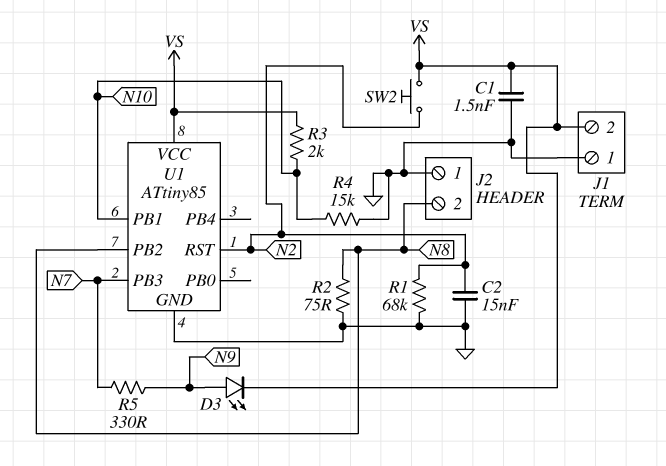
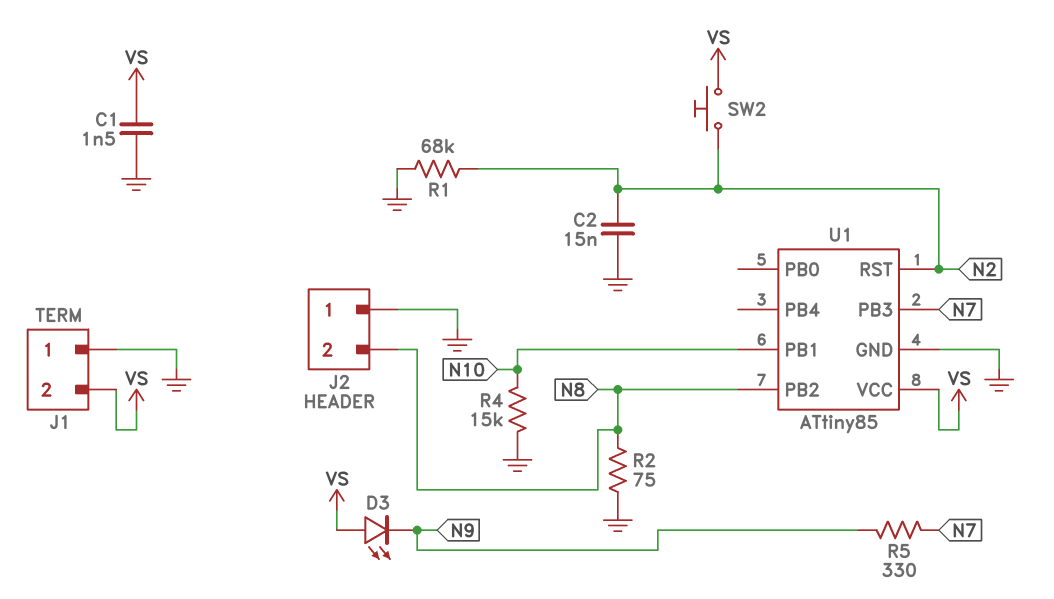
D3: LED (A N9, K VS) -> LED (A VS, K N9)
R3: 2k (N10, VS) -> none

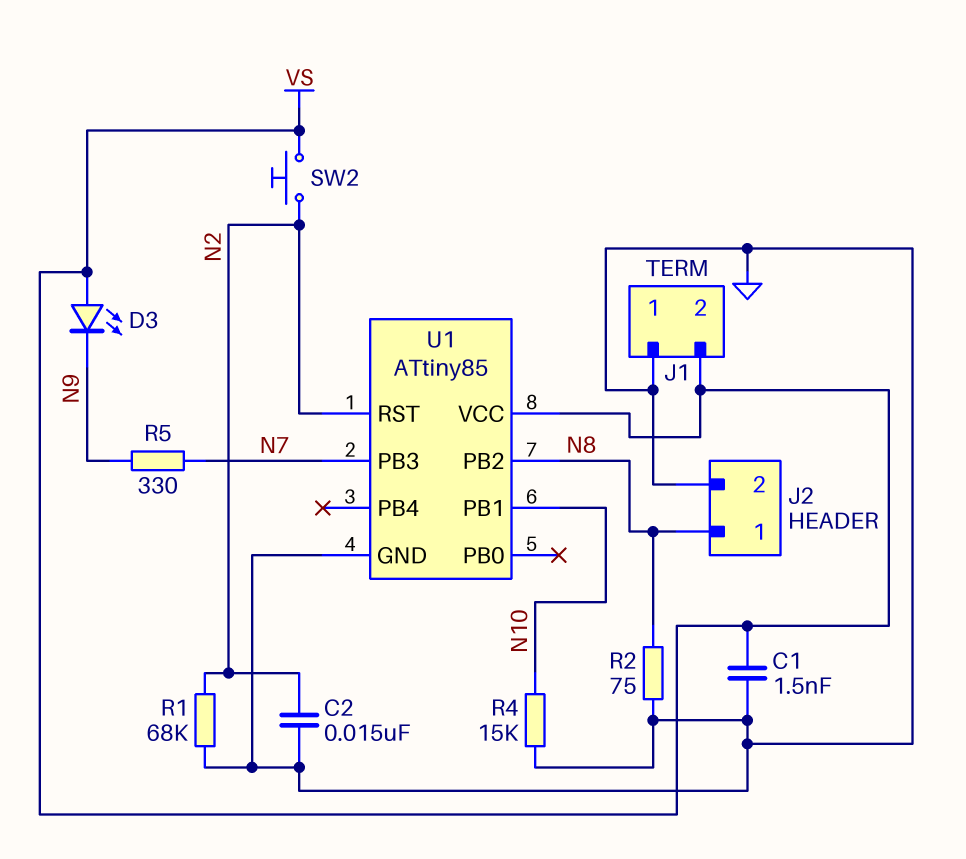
J2 pin 1: GND -> N8
J2 pin 2: N8 -> GND

